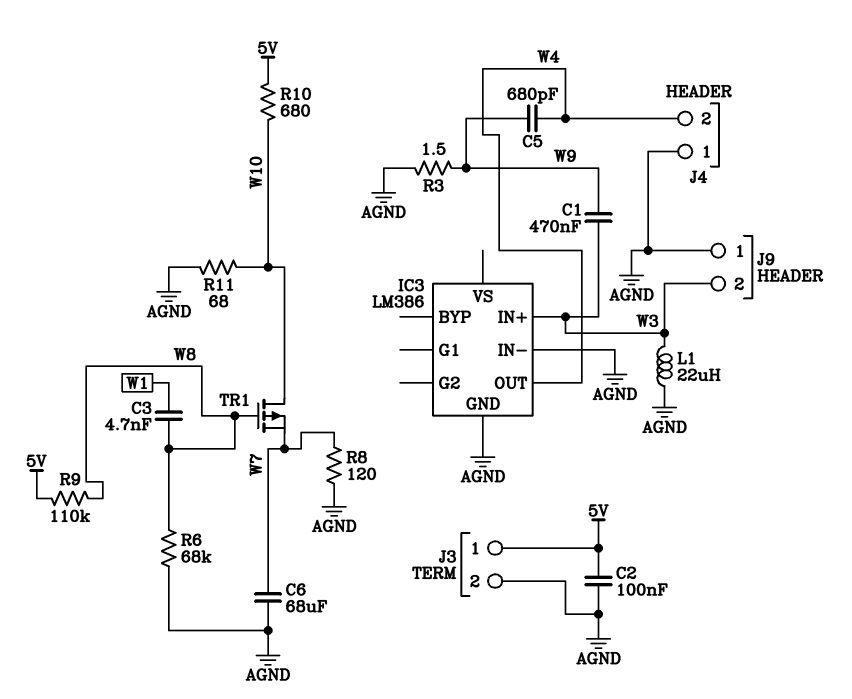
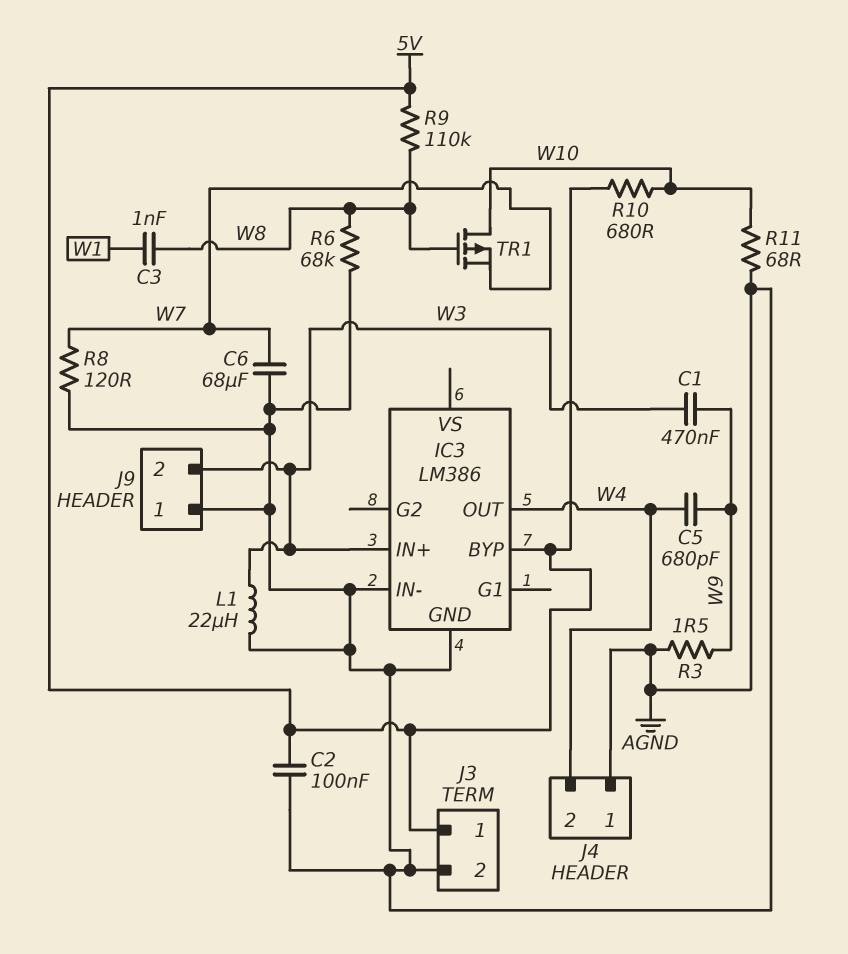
C3: 4.7nF (W1, W8) -> 1nF (W1, W8)
IC3 pin BYP: none -> 5V

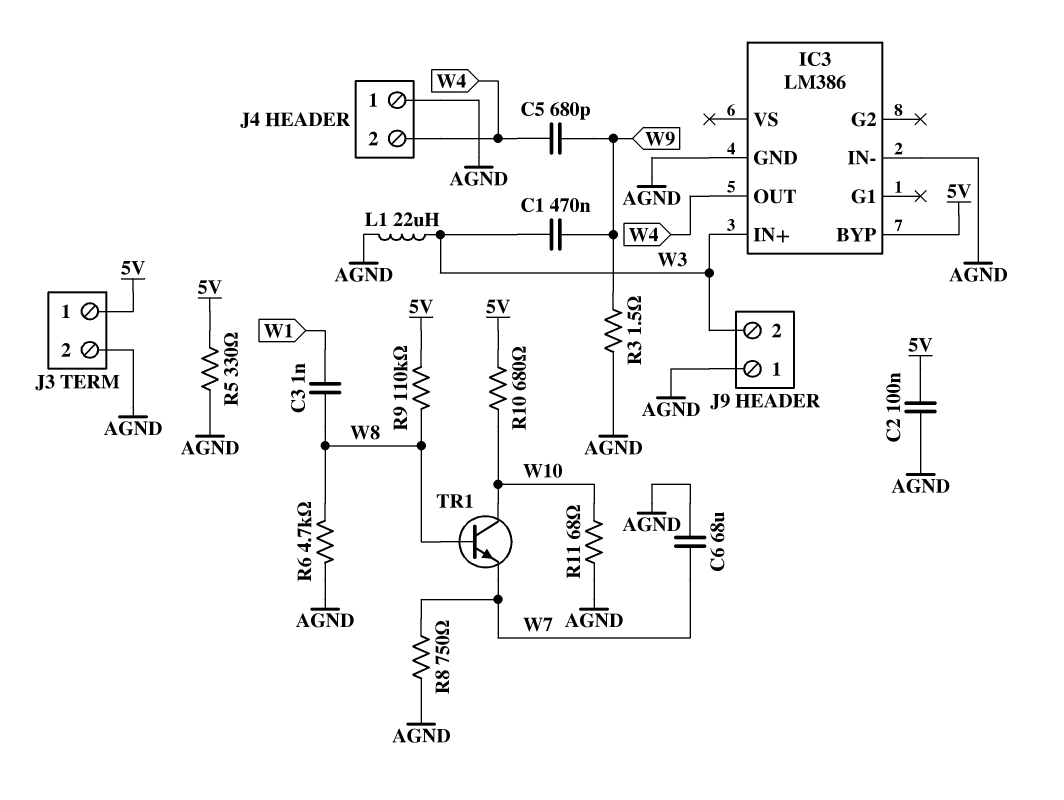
R5: none -> 330 (5V, AGND)
R6: 68k (AGND, W8) -> 4.7k (AGND, W8)
R8: 120 (AGND, W7) -> 750 (AGND, W7)
TR1: PMOS (G W8, D W10, S W7) -> NPN (B W8, C W10, E W7)

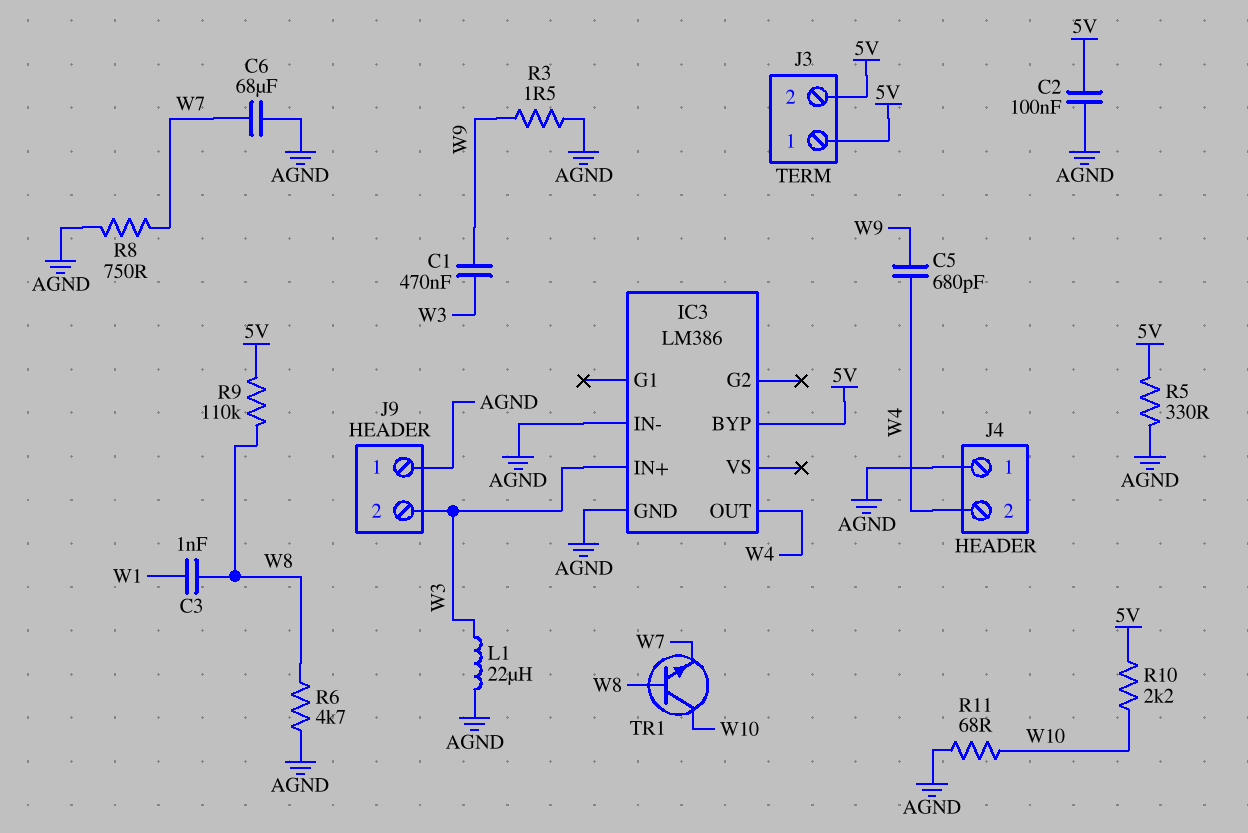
J3 pin 2: AGND -> 5V
R10: 680 (5V, W10) -> 2.2k (5V, W10)

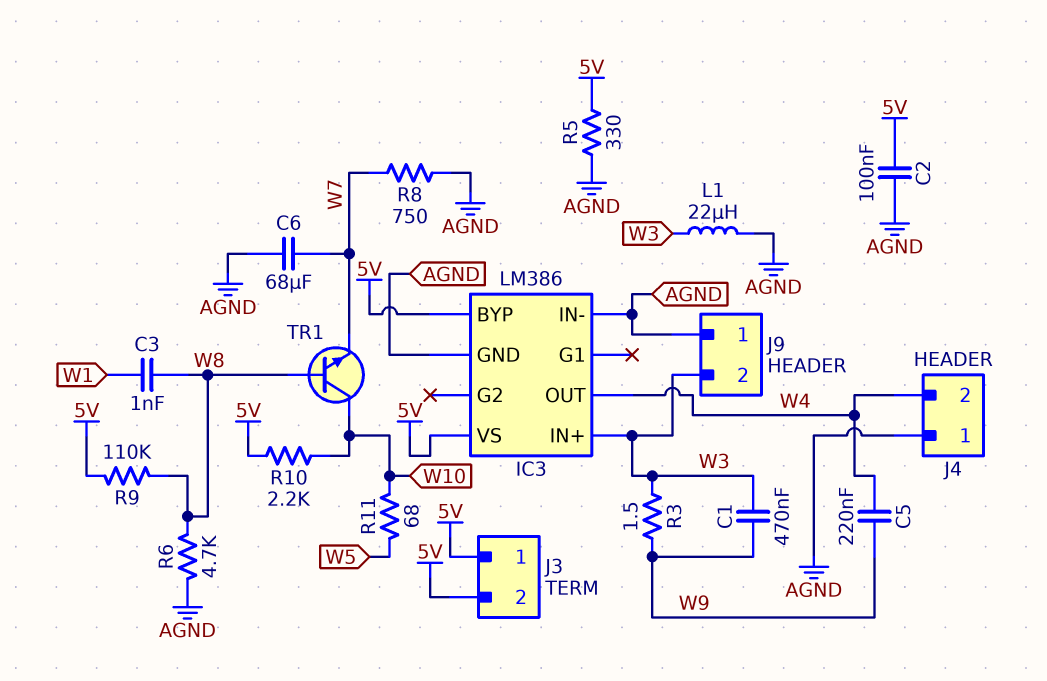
C5: 680pF (W4, W9) -> 220nF (W4, W9)
IC3 pin VS: none -> 5V
R3: 1.5 (AGND, W9) -> 1.5 (W3, W9)
R11: 68 (AGND, W10) -> 68 (W5, W10)

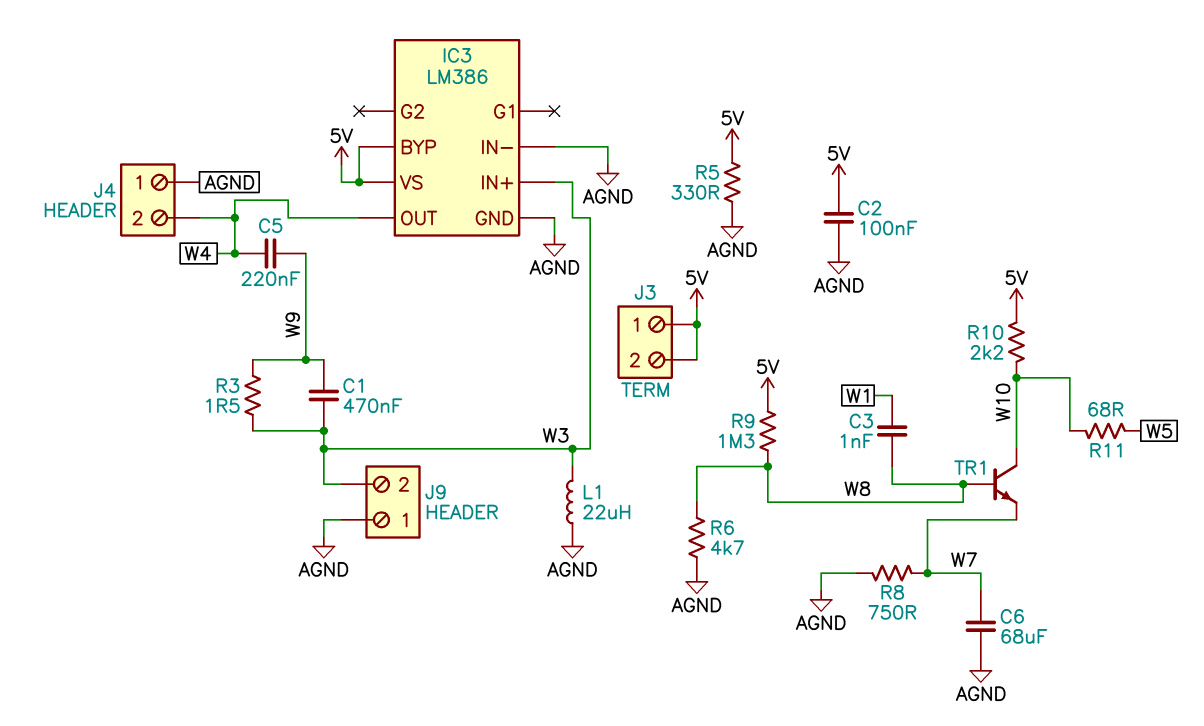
R9: 110k (5V, W8) -> 1.3M (5V, W8)

